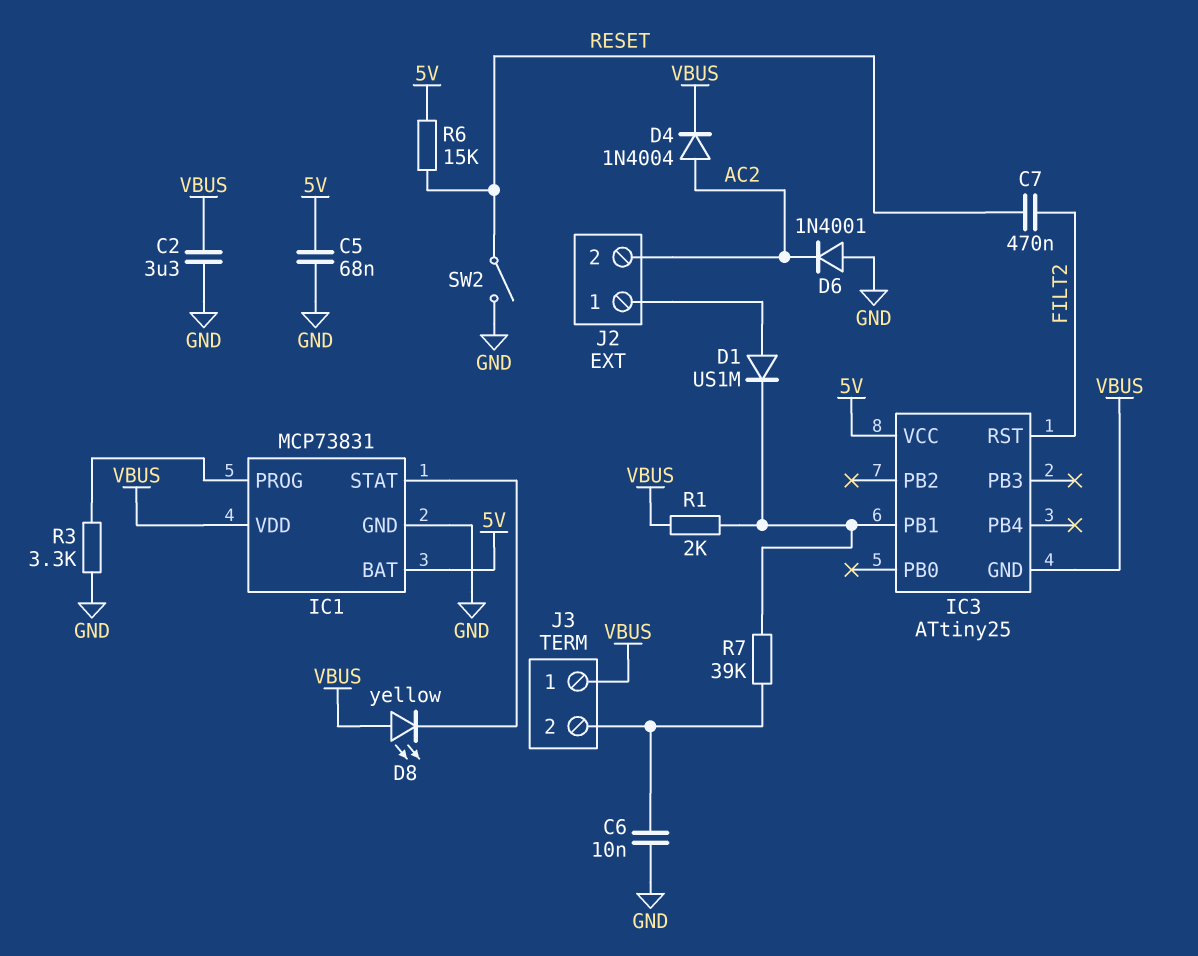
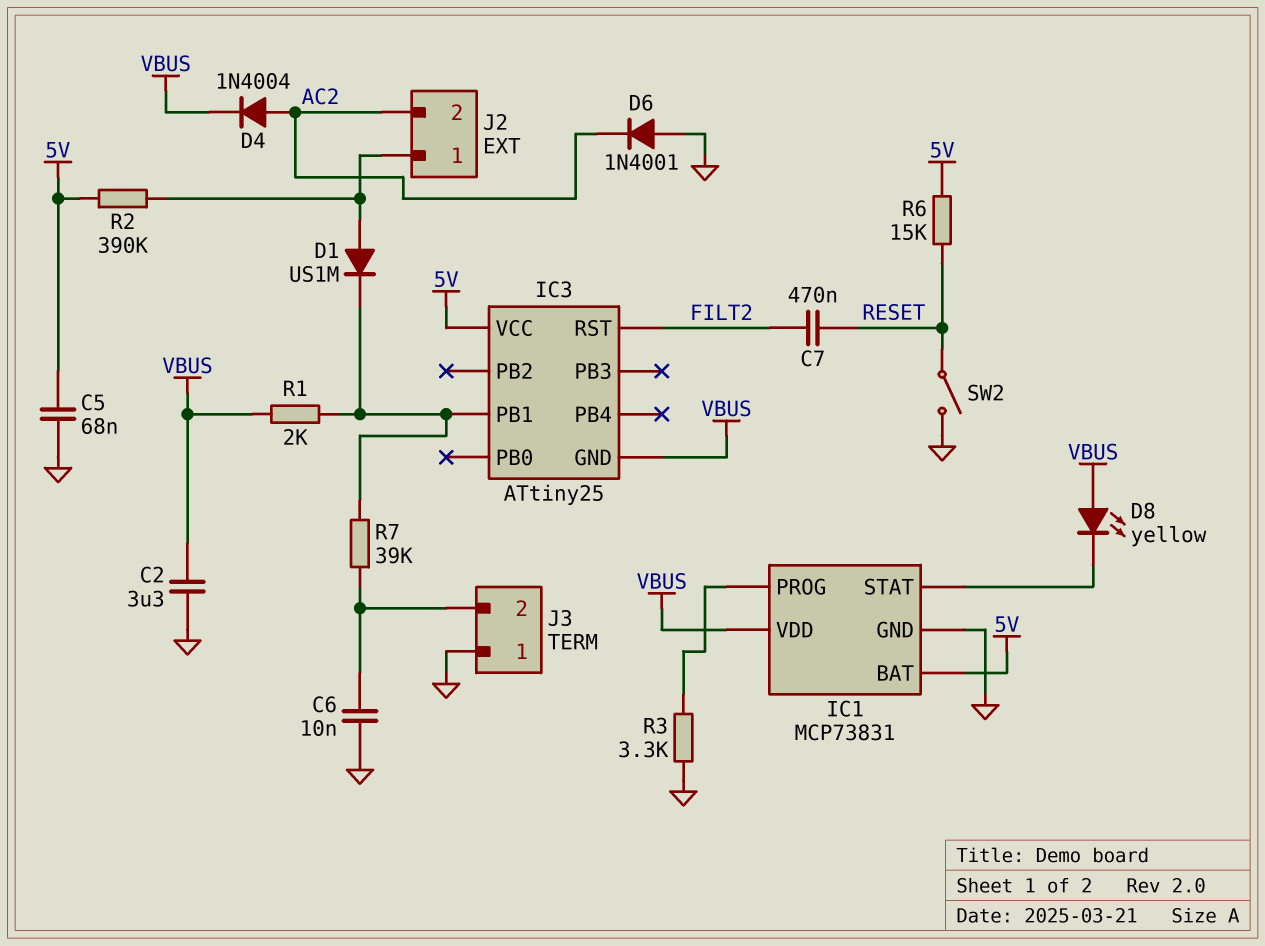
J3 pin 1: VBUS -> GND
R2: none -> 390k (5V, J2/1)

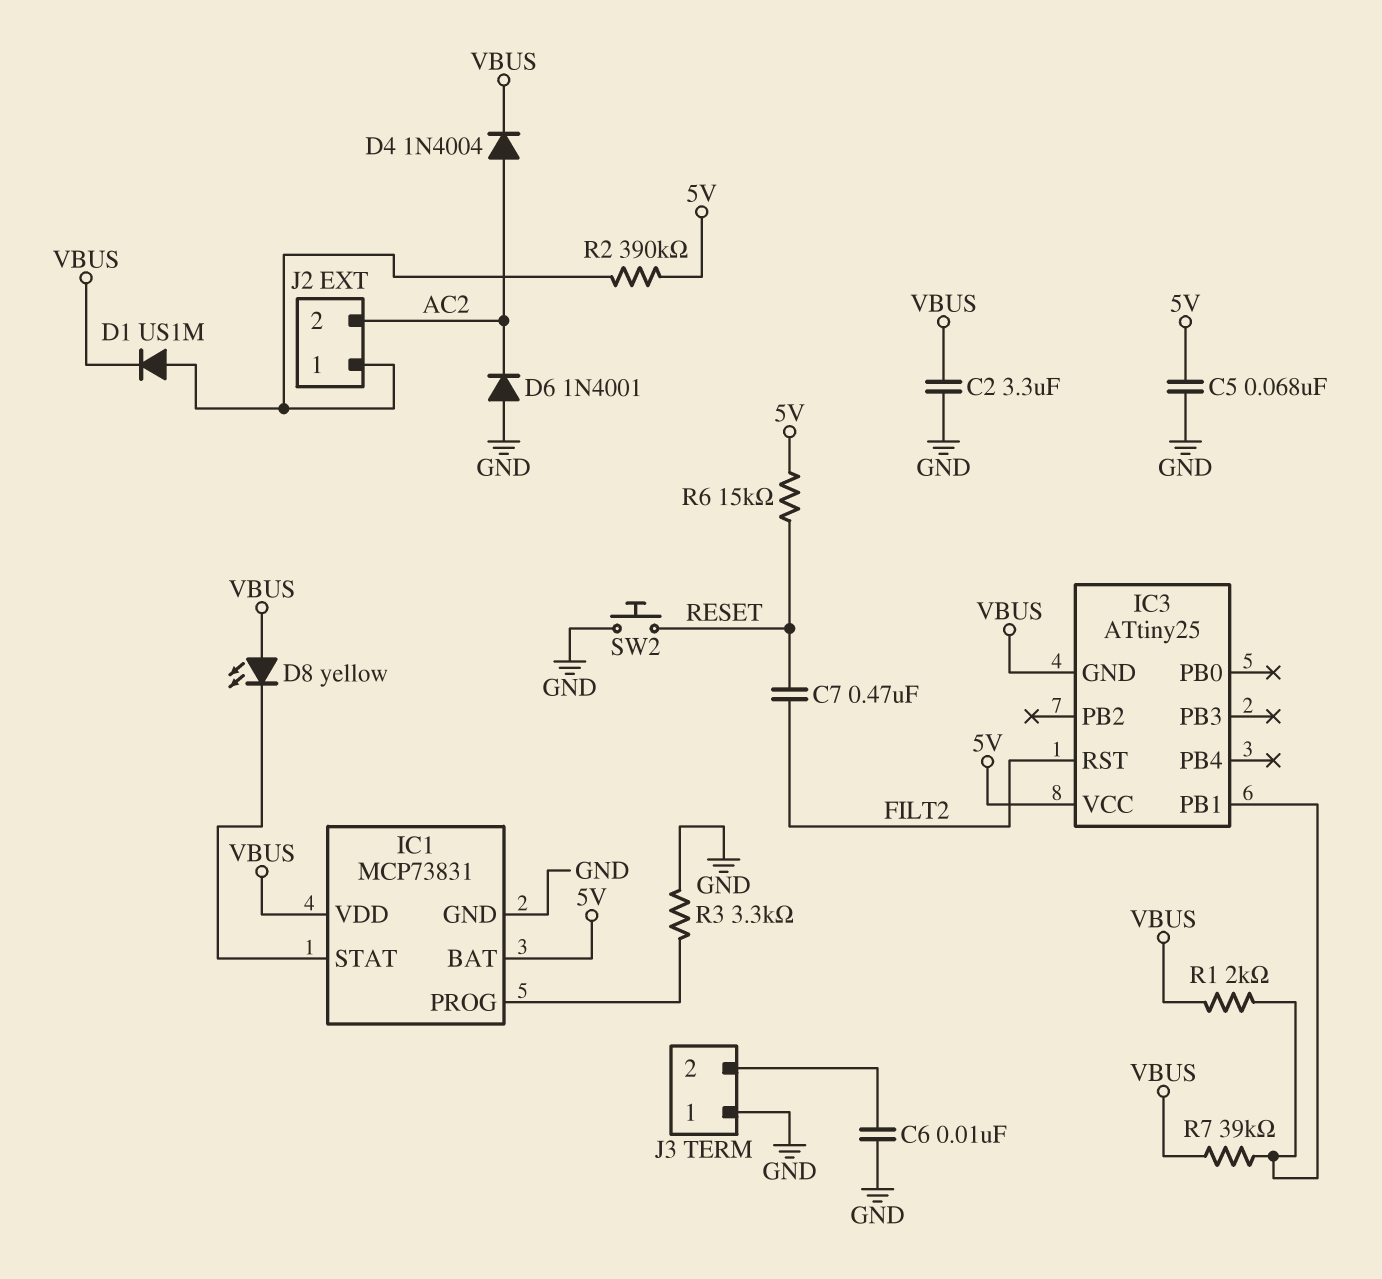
D1: diode US1M (A J2/1, K IC3/PB1) -> diode US1M (A J2/1, K VBUS)
R7: 39k (IC3/PB1, J3/2) -> 39k (IC3/PB1, VBUS)
SW2: switch (GND, RESET) -> button (GND, RESET)

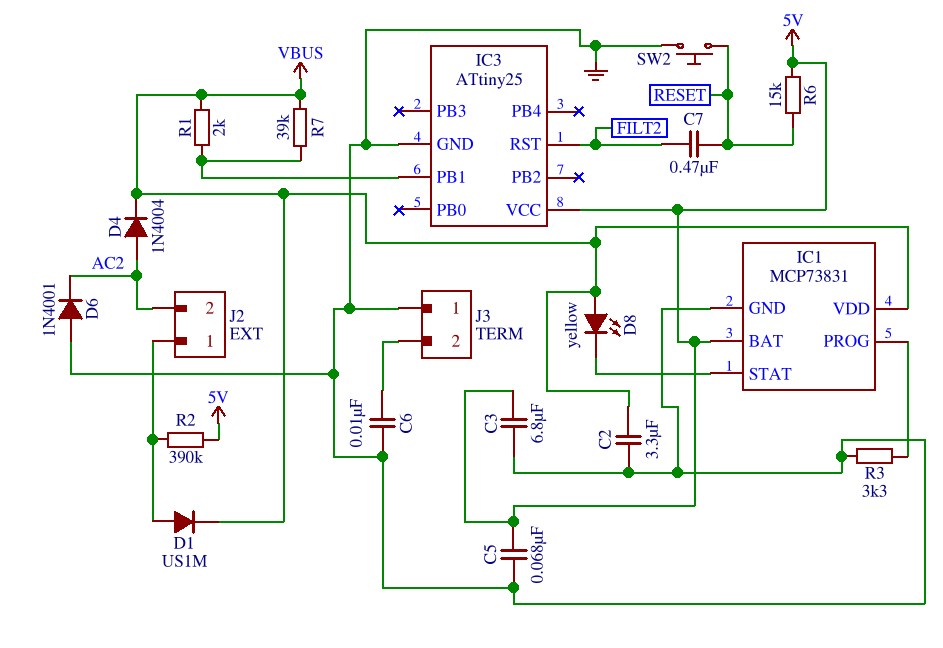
C3: none -> 6.8uF (5V, GND)
IC3 pin GND: VBUS -> GND

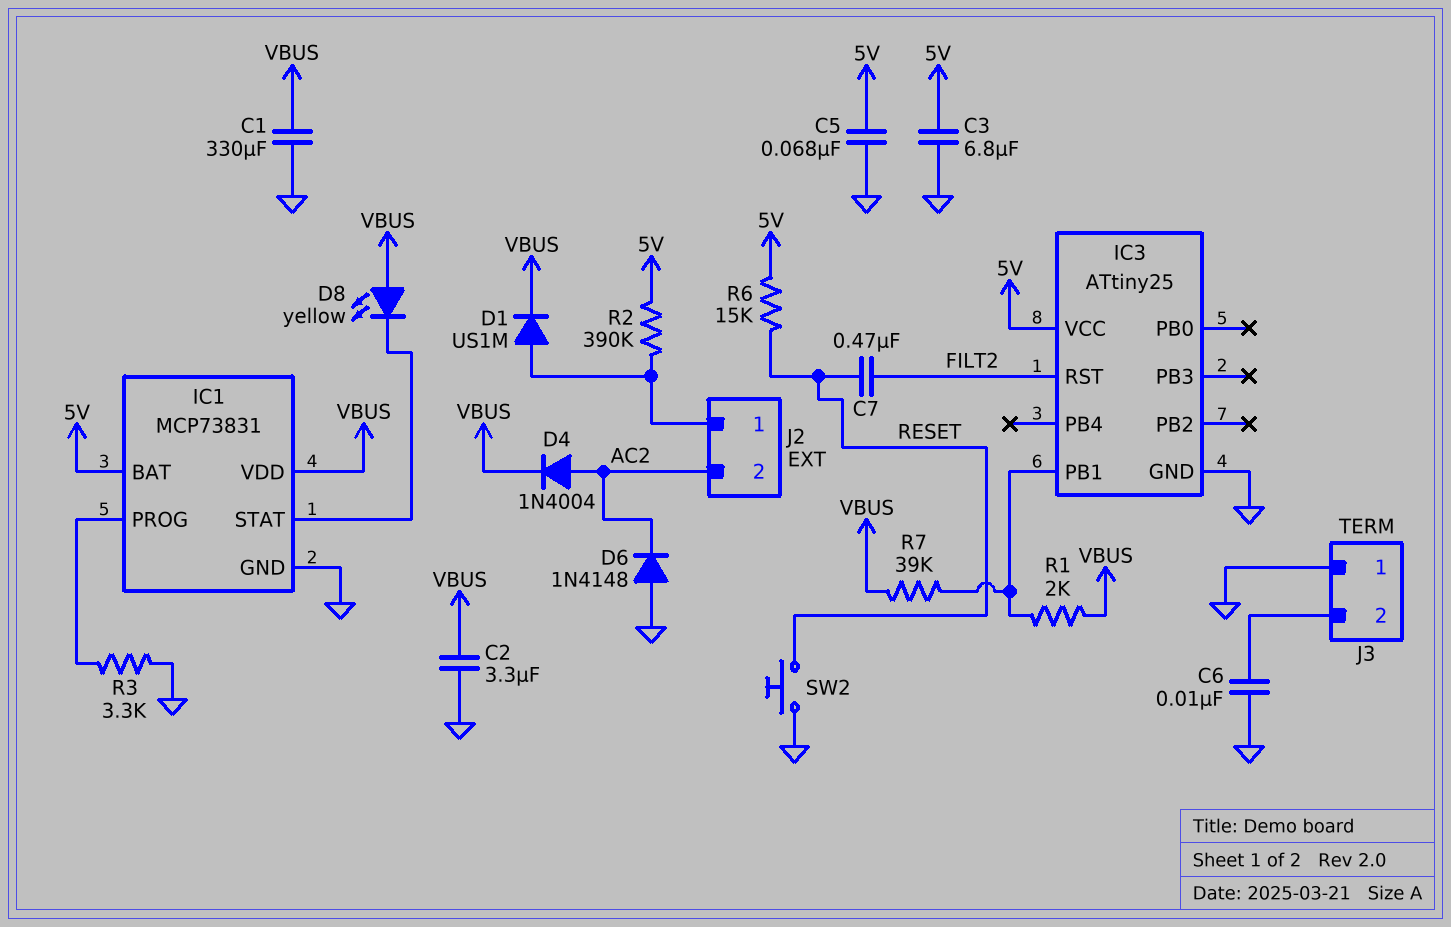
C1: none -> 330uF (GND, VBUS)
D6: diode 1N4001 (A GND, K AC2) -> diode 1N4148 (A GND, K AC2)

